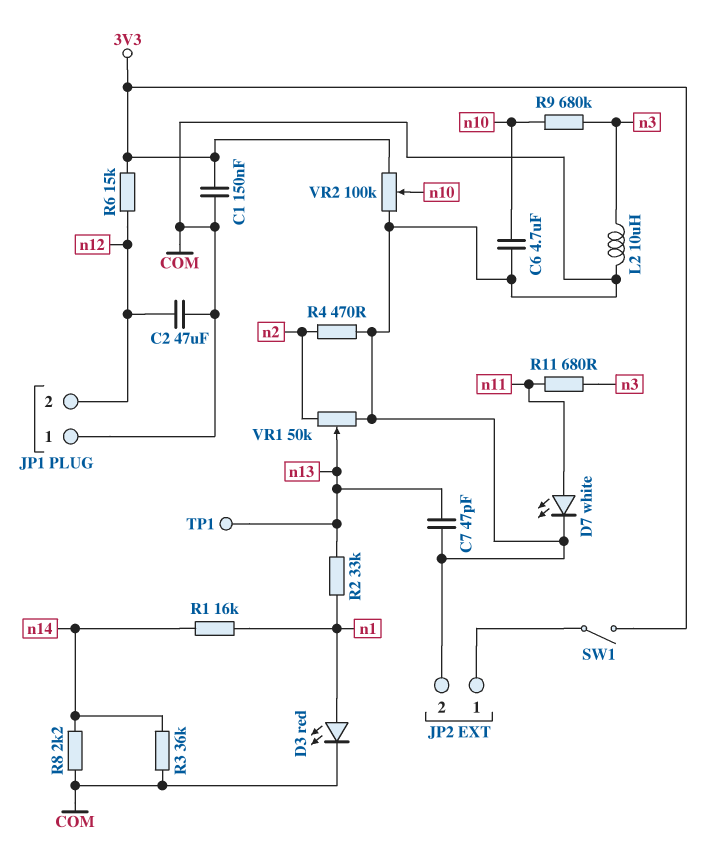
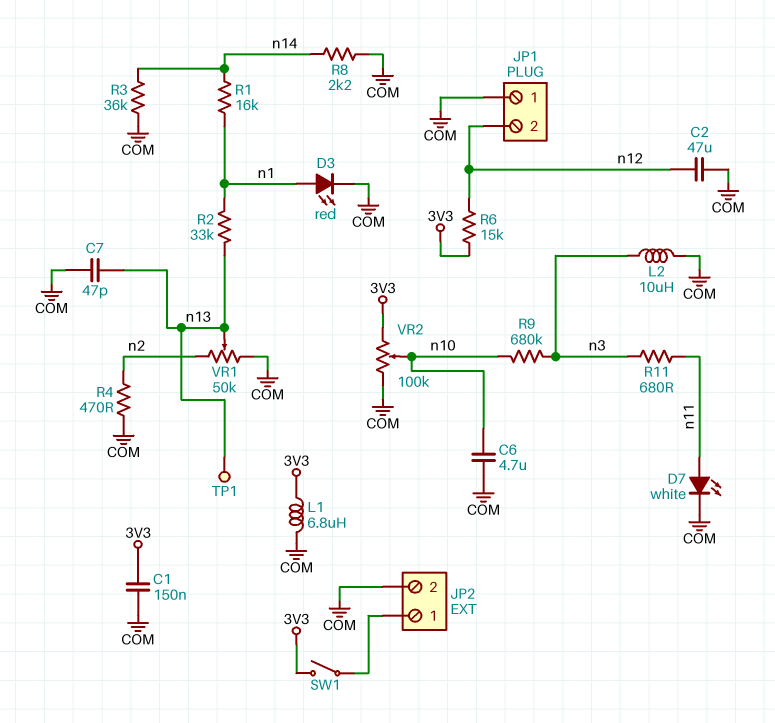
L1: none -> 6.8uH (3V3, COM)

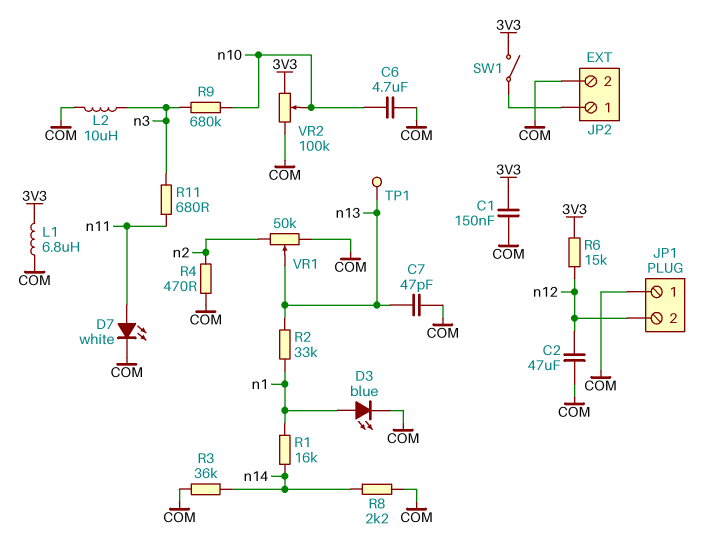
D3: LED red (A n1, K COM) -> LED blue (A n1, K COM)

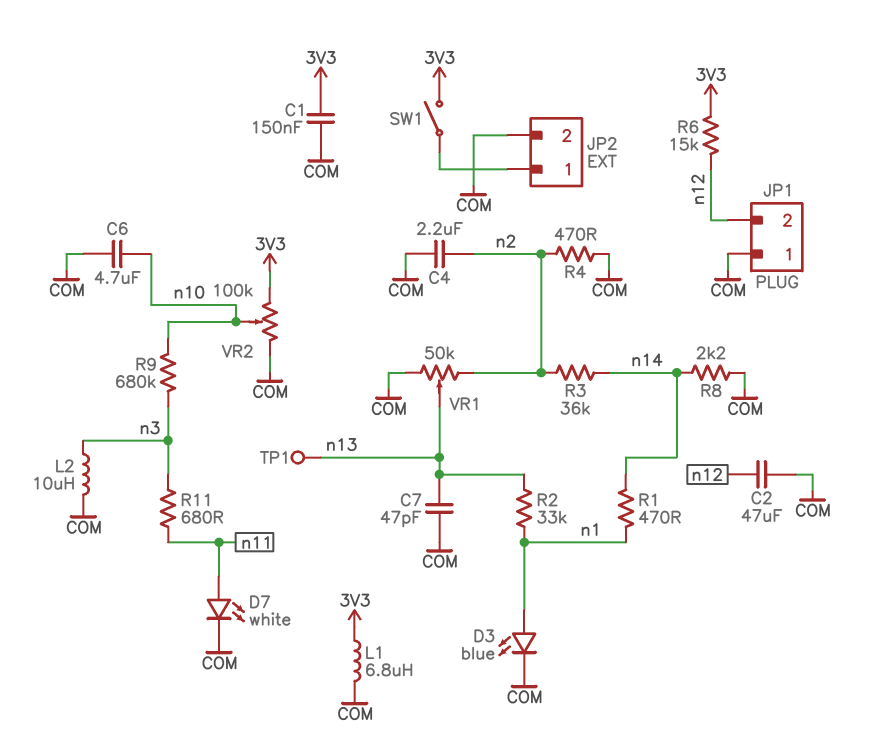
C4: none -> 2.2uF (COM, n2)
R1: 16k (n1, n14) -> 470 (n1, n14)
R3: 36k (COM, n14) -> 36k (n2, n14)

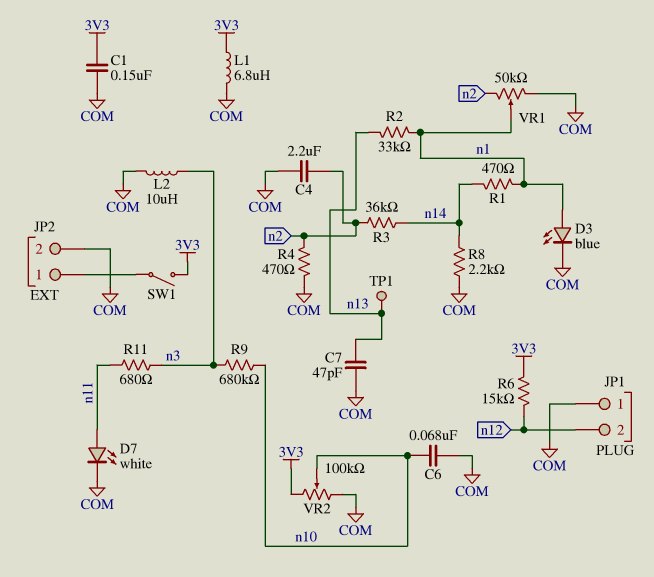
C2: 47uF (COM, n12) -> none
C6: 4.7uF (COM, n10) -> 68nF (COM, n10)
VR1: 50k (COM, n2, wiper n13) -> 50k (COM, n2, wiper n1)

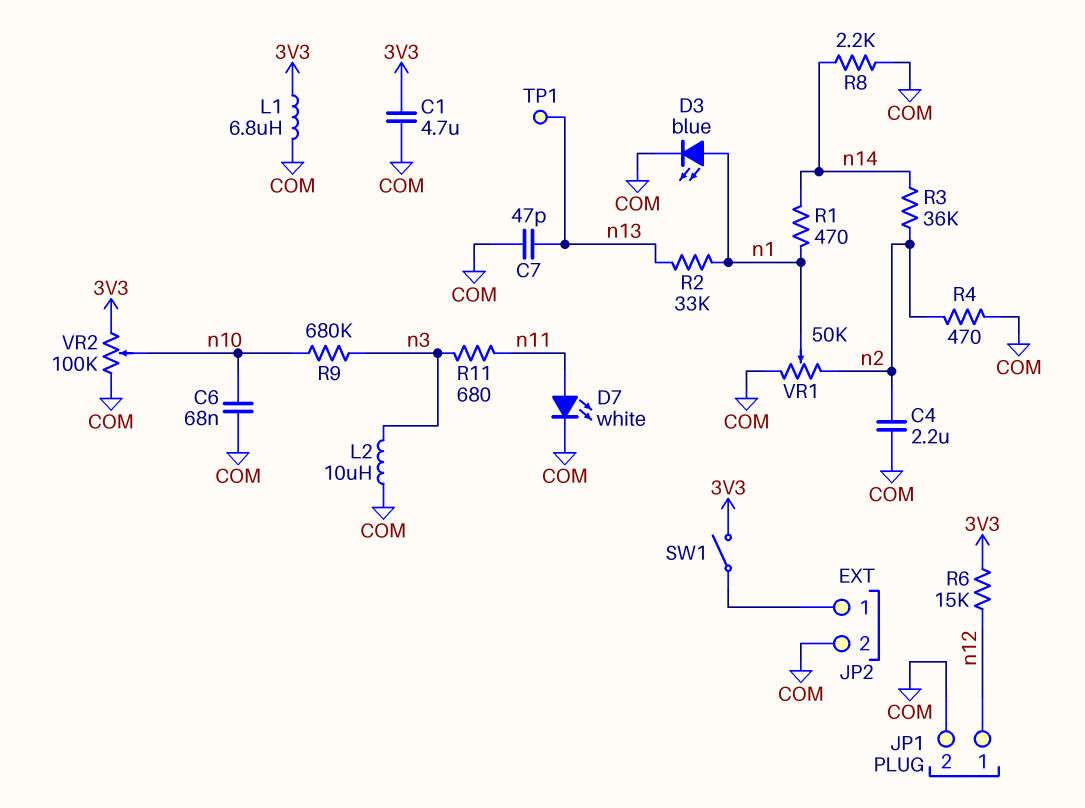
C1: 150nF (3V3, COM) -> 4.7uF (3V3, COM)
JP1 pin 1: COM -> n12
JP1 pin 2: n12 -> COM

